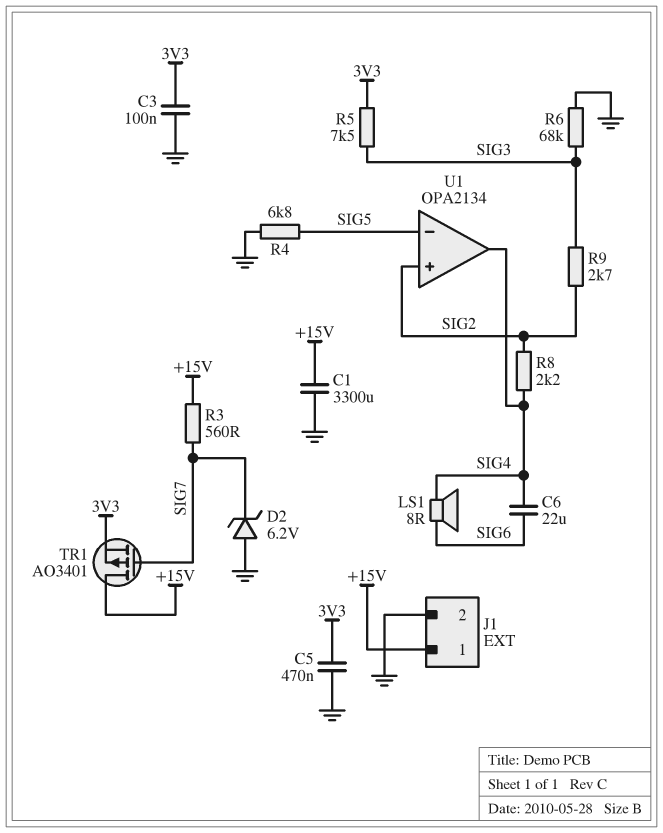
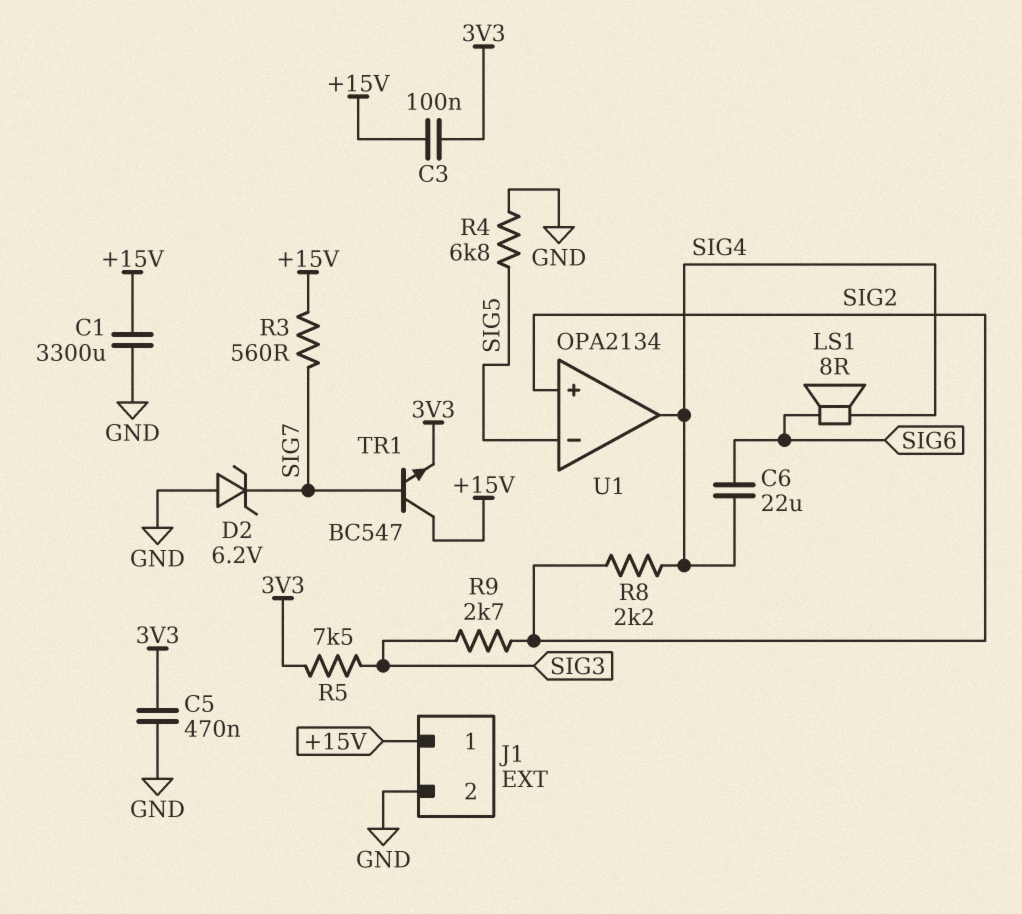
C3: 100nF (3V3, GND) -> 100nF (+15V, 3V3)
R6: 68k (GND, SIG3) -> none
TR1: PMOS AO3401 (G SIG7, D +15V, S 3V3) -> NPN BC547 (B SIG7, C +15V, E 3V3)

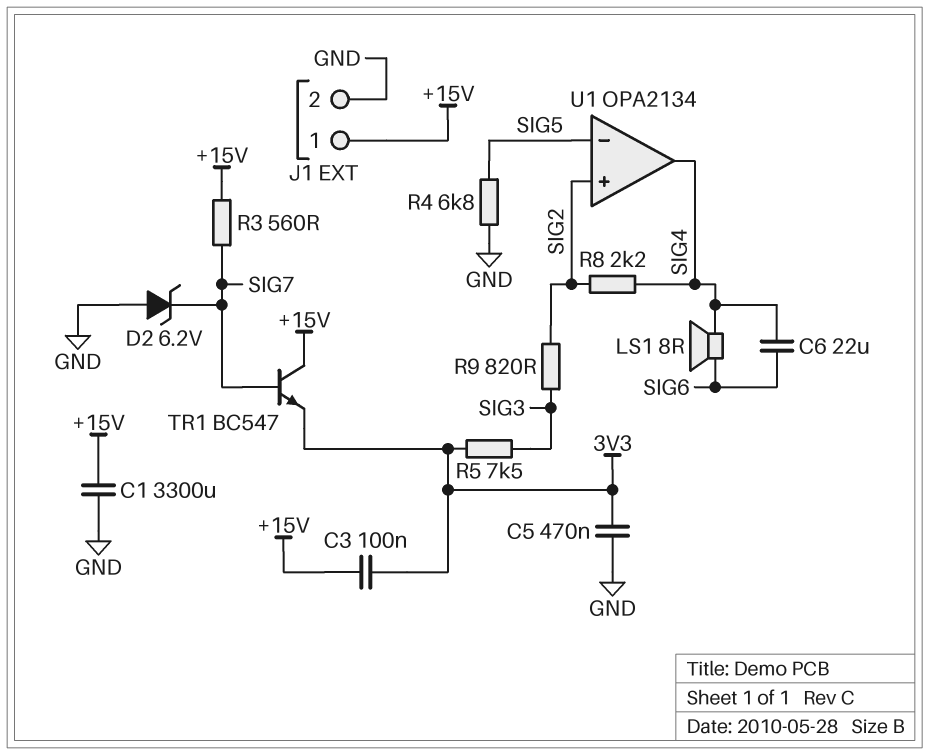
R9: 2.7k (SIG2, SIG3) -> 820 (SIG2, SIG3)

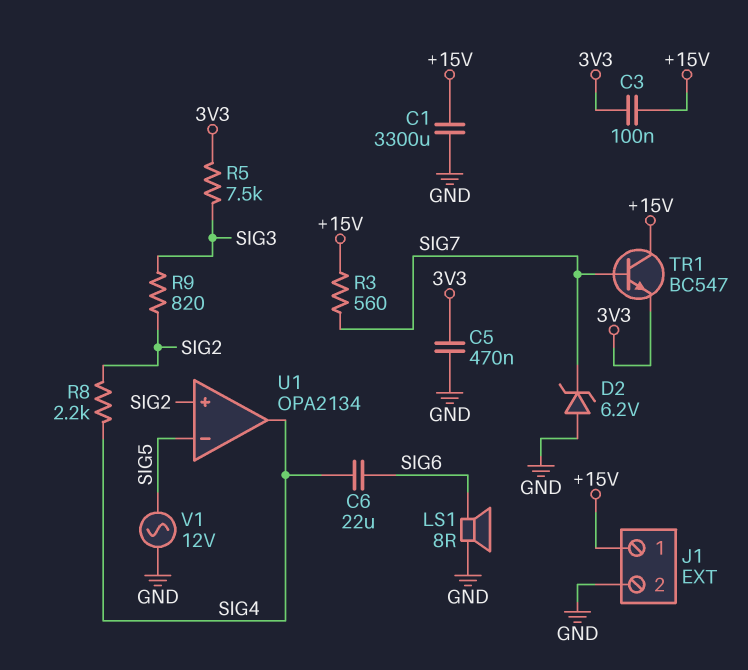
LS1: speaker 8R (SIG4, SIG6) -> speaker 8R (GND, SIG6)
R4: 6.8k (GND, SIG5) -> none
V1: none -> AC 12V (GND, SIG5)

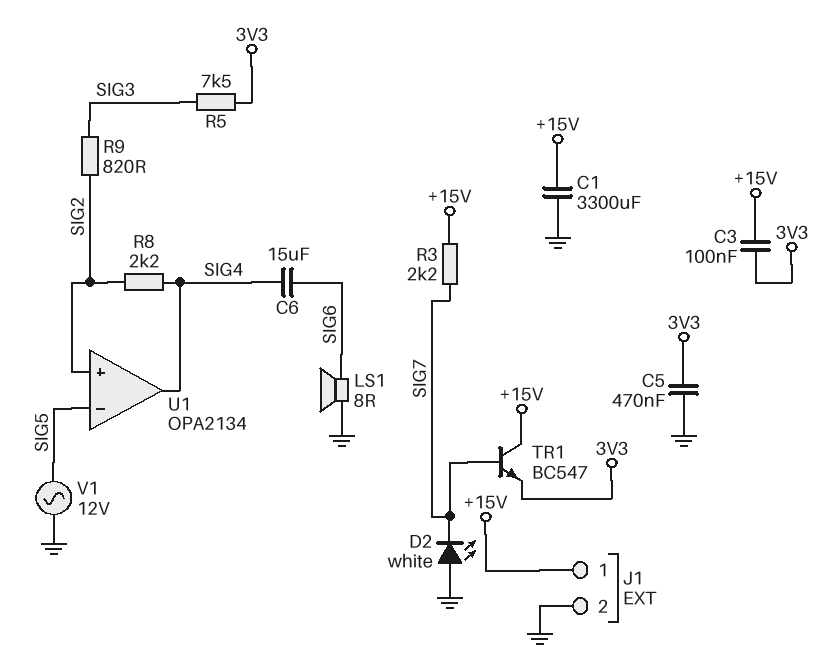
C6: 22uF (SIG4, SIG6) -> 15uF (SIG4, SIG6)
D2: zener 6.2V (A GND, K SIG7) -> LED white (A GND, K SIG7)
R3: 560 (+15V, SIG7) -> 2.2k (+15V, SIG7)

